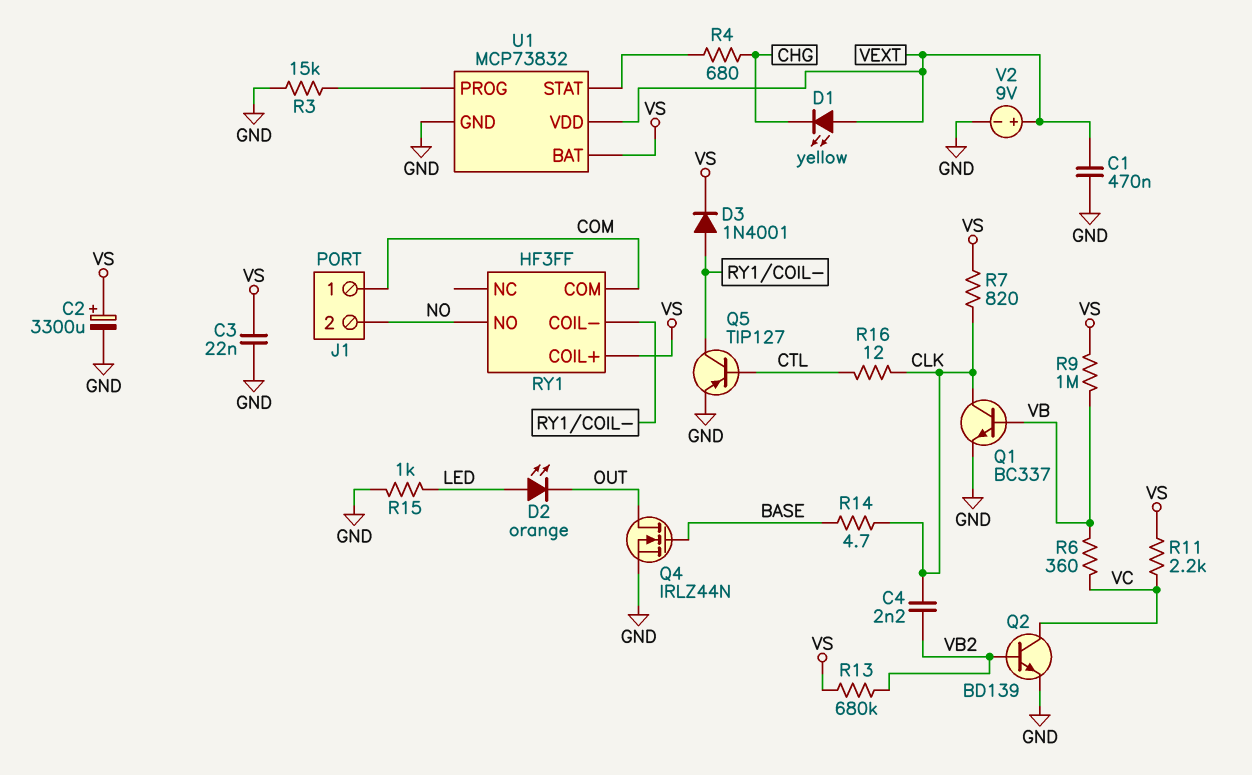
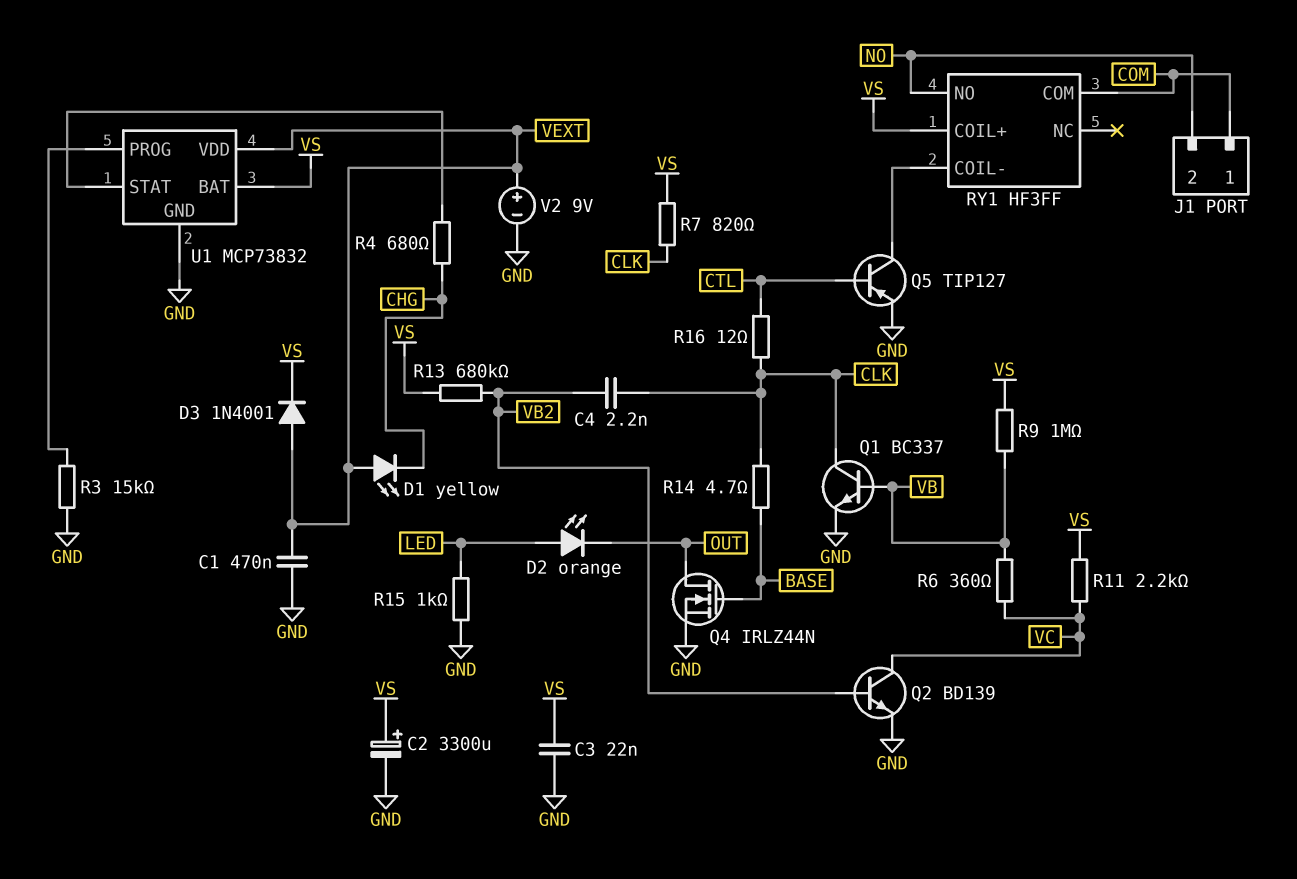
D3: diode 1N4001 (A RY1/COIL-, K VS) -> diode 1N4001 (A VEXT, K VS)

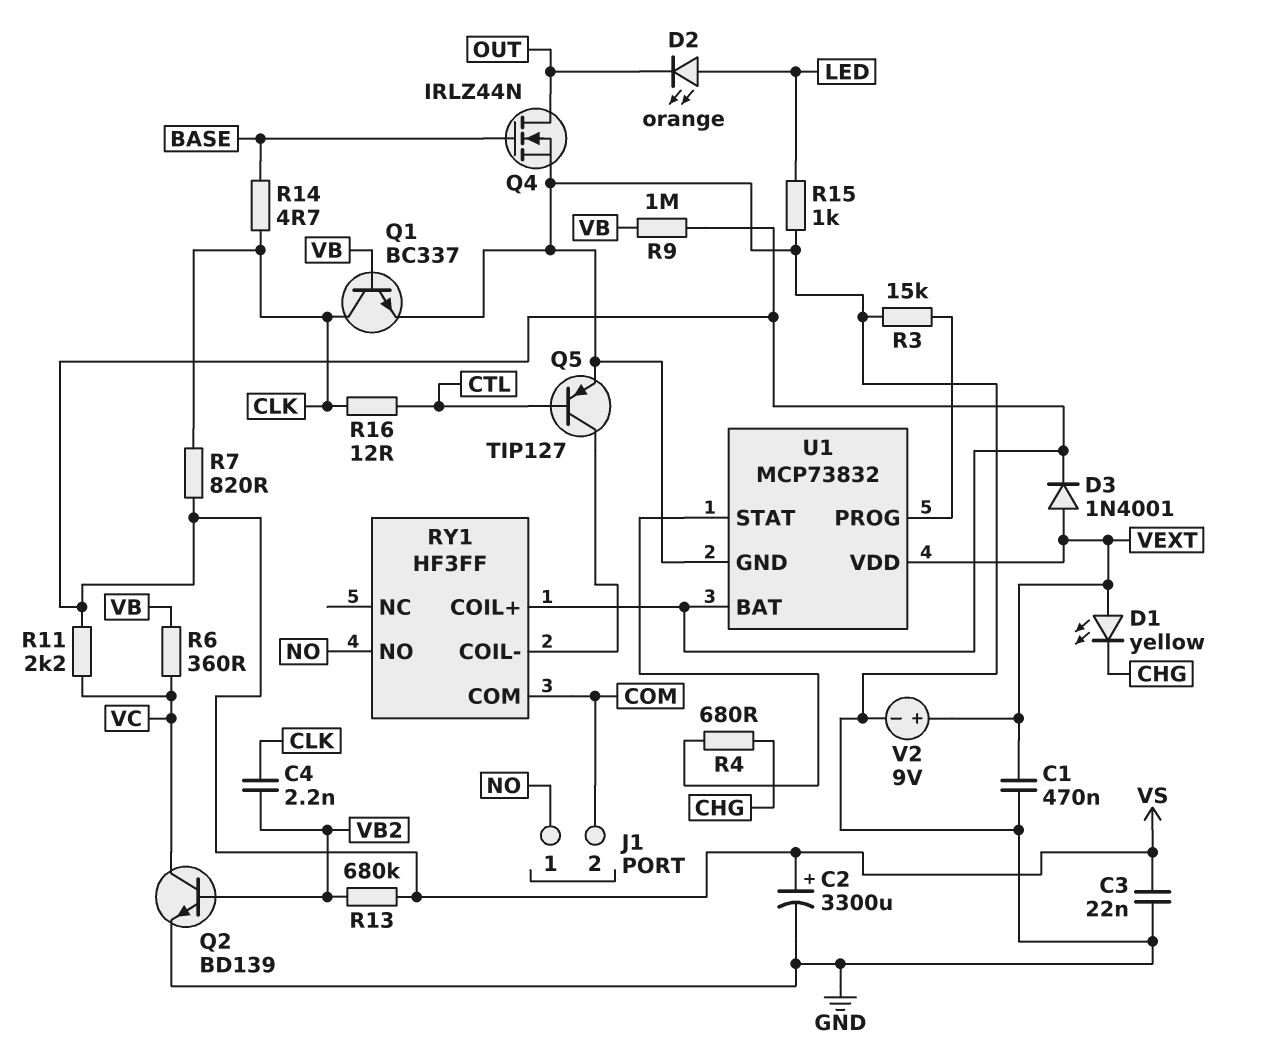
J1 pin 1: COM -> NO
J1 pin 2: NO -> COM

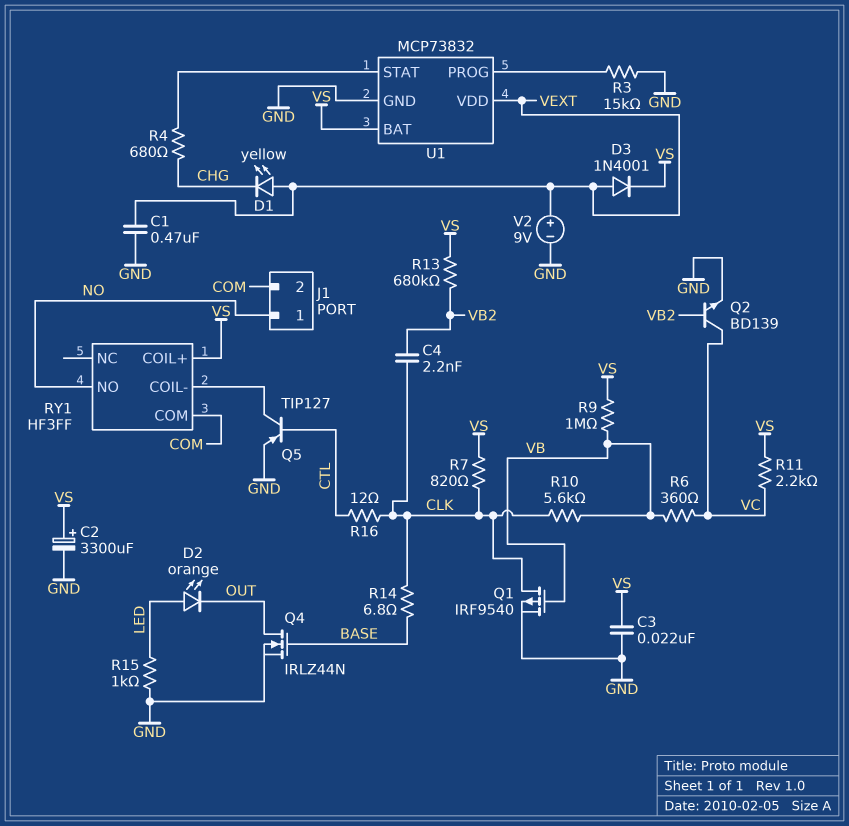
Q1: NPN BC337 (B VB, C CLK, E GND) -> PMOS IRF9540 (G VB, D CLK, S GND)
R10: none -> 5.6k (CLK, VB)
R14: 4.7 (BASE, CLK) -> 6.8 (BASE, CLK)

